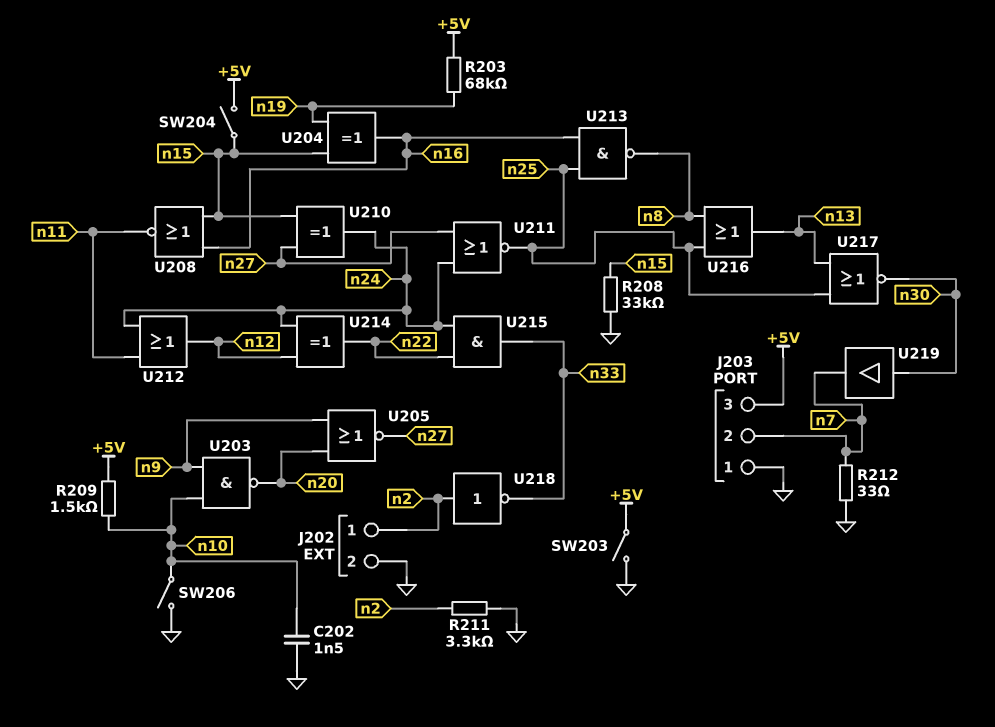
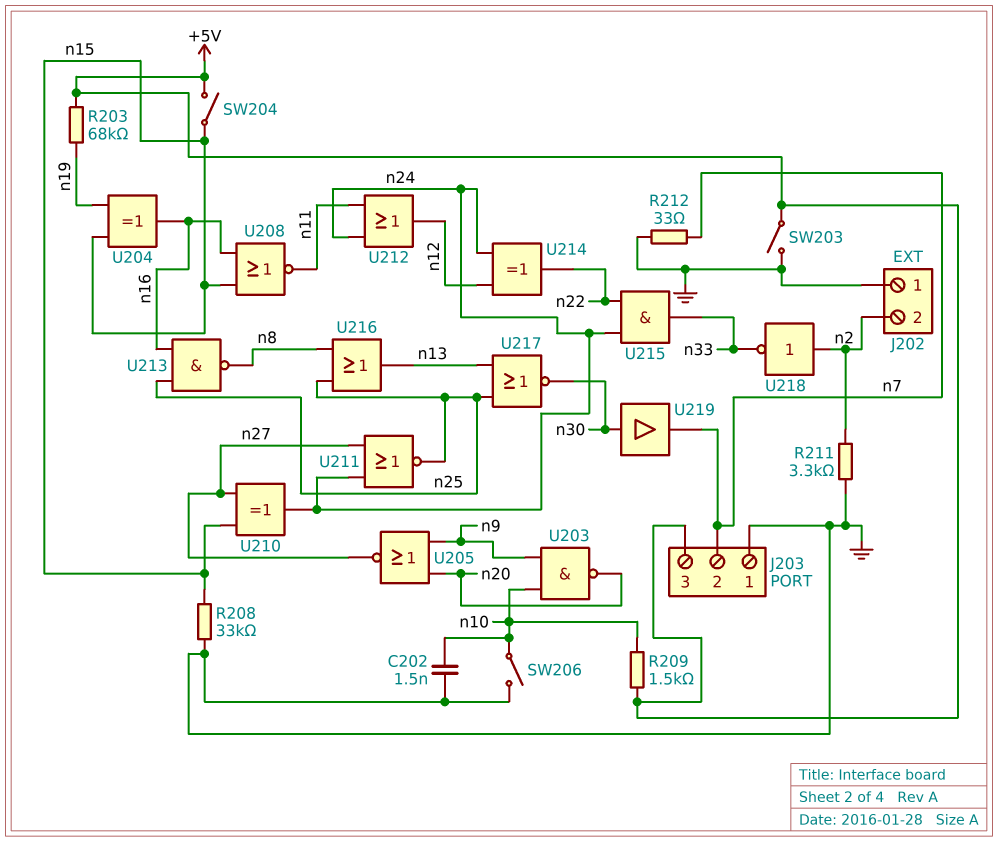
J202 pin 1: n2 -> GND
J202 pin 2: GND -> n2

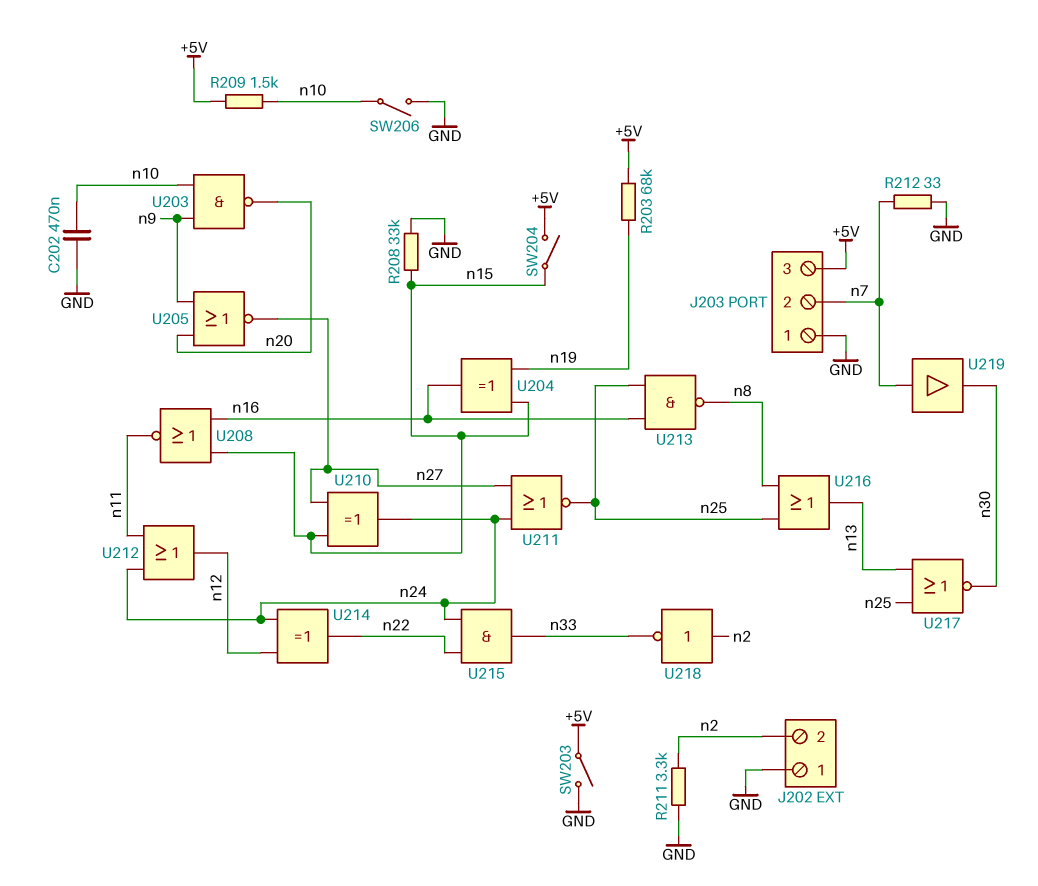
C202: 1.5nF (GND, n10) -> 470nF (GND, n10)
U219: buffer (in n30, out n7) -> buffer (in n7, out n30)

